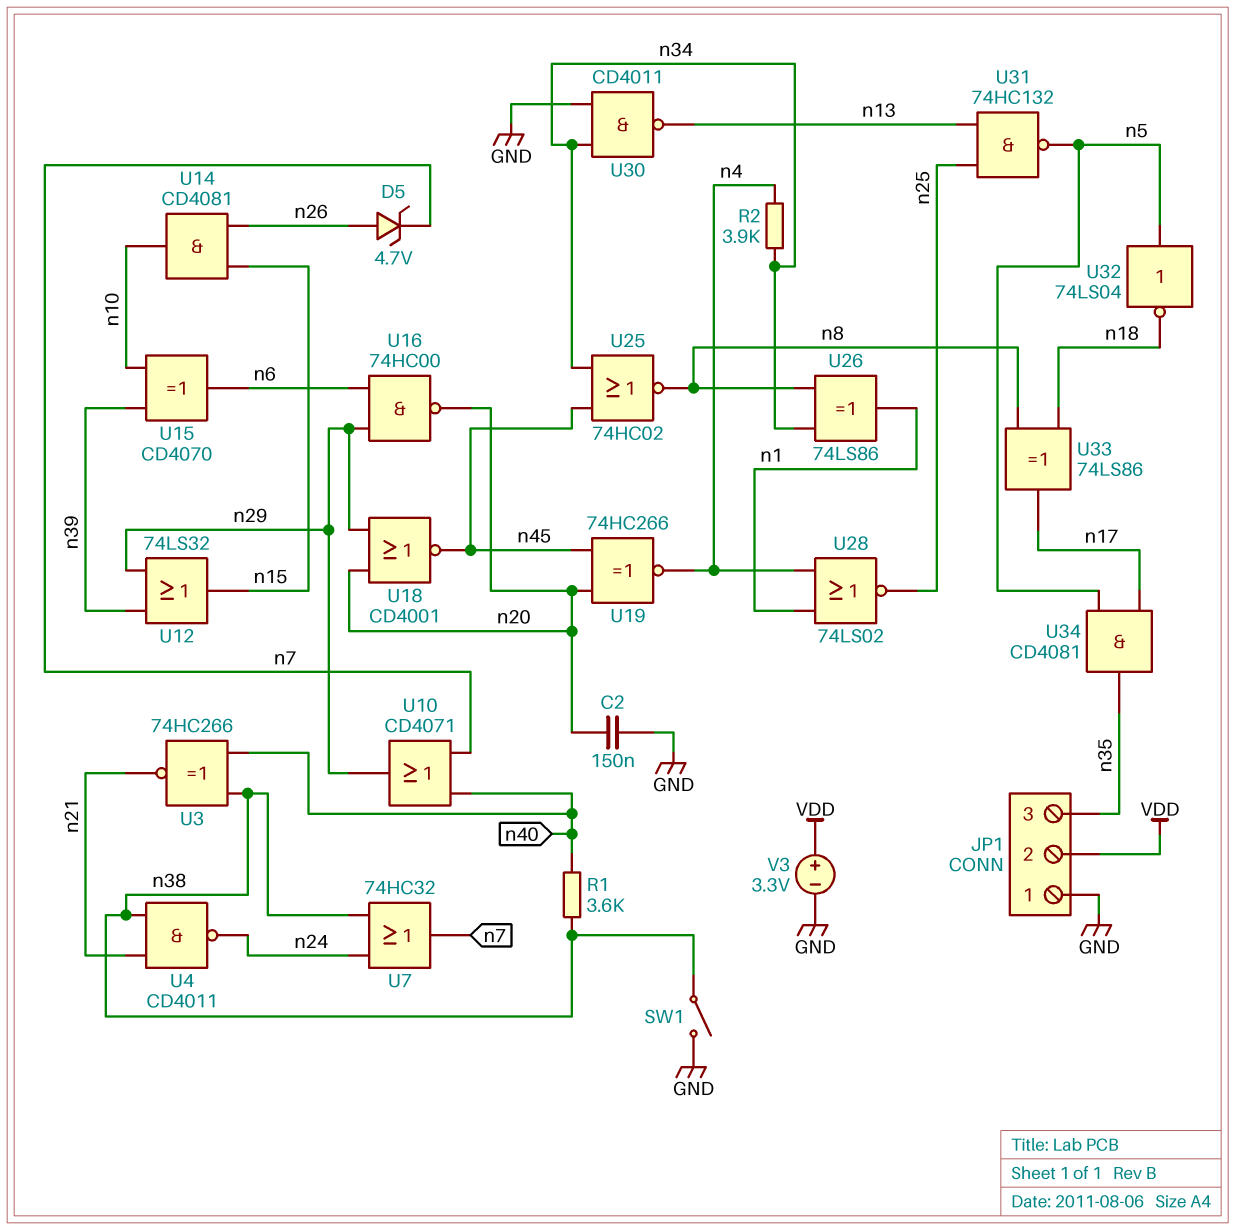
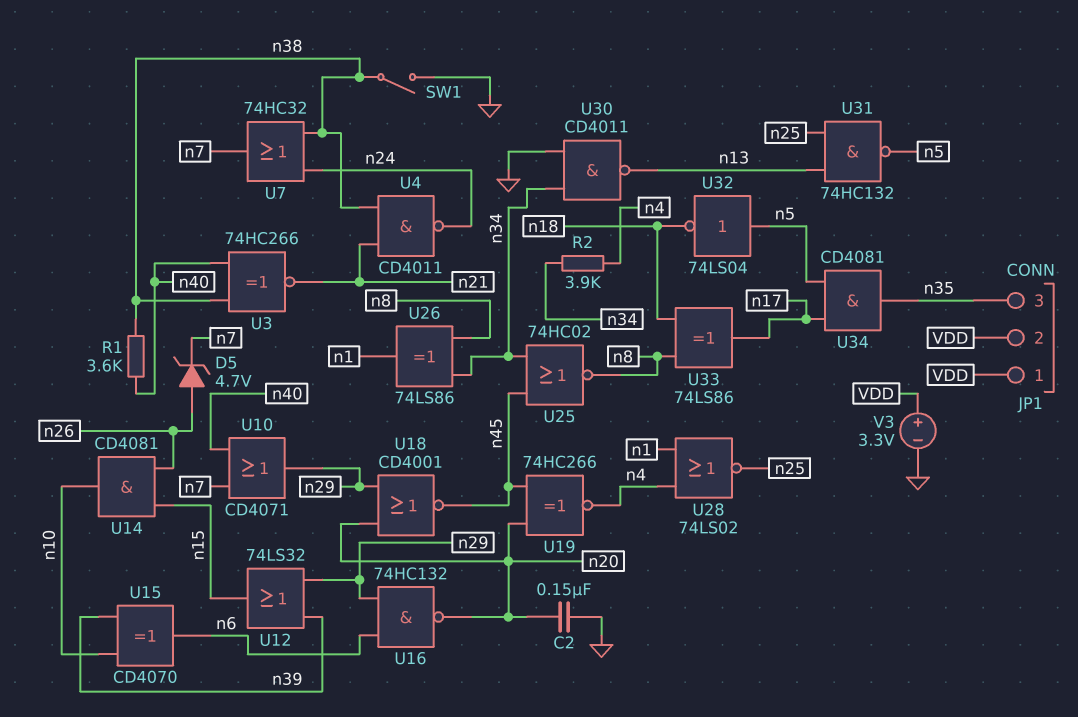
JP1 pin 1: GND -> VDD
U16: NAND 74HC00 (in n6, in n29, out n20) -> NAND 74HC132 (in n6, in n29, out n20)

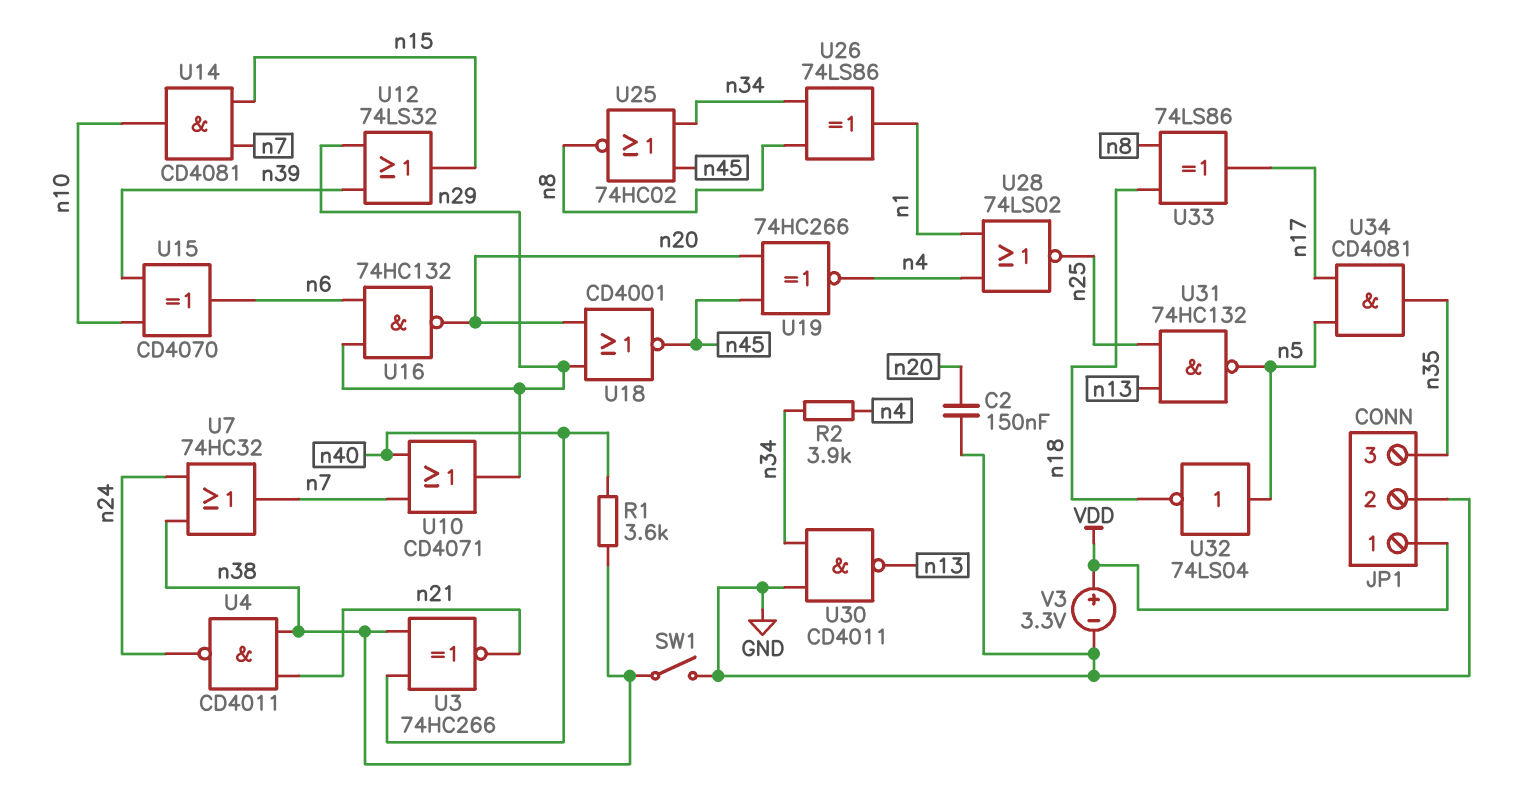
D5: zener 4.7V (A n26, K n7) -> none
JP1 pin 2: VDD -> GND
U14: AND CD4081 (in n15, in n26, out n10) -> AND CD4081 (in n7, in n15, out n10)

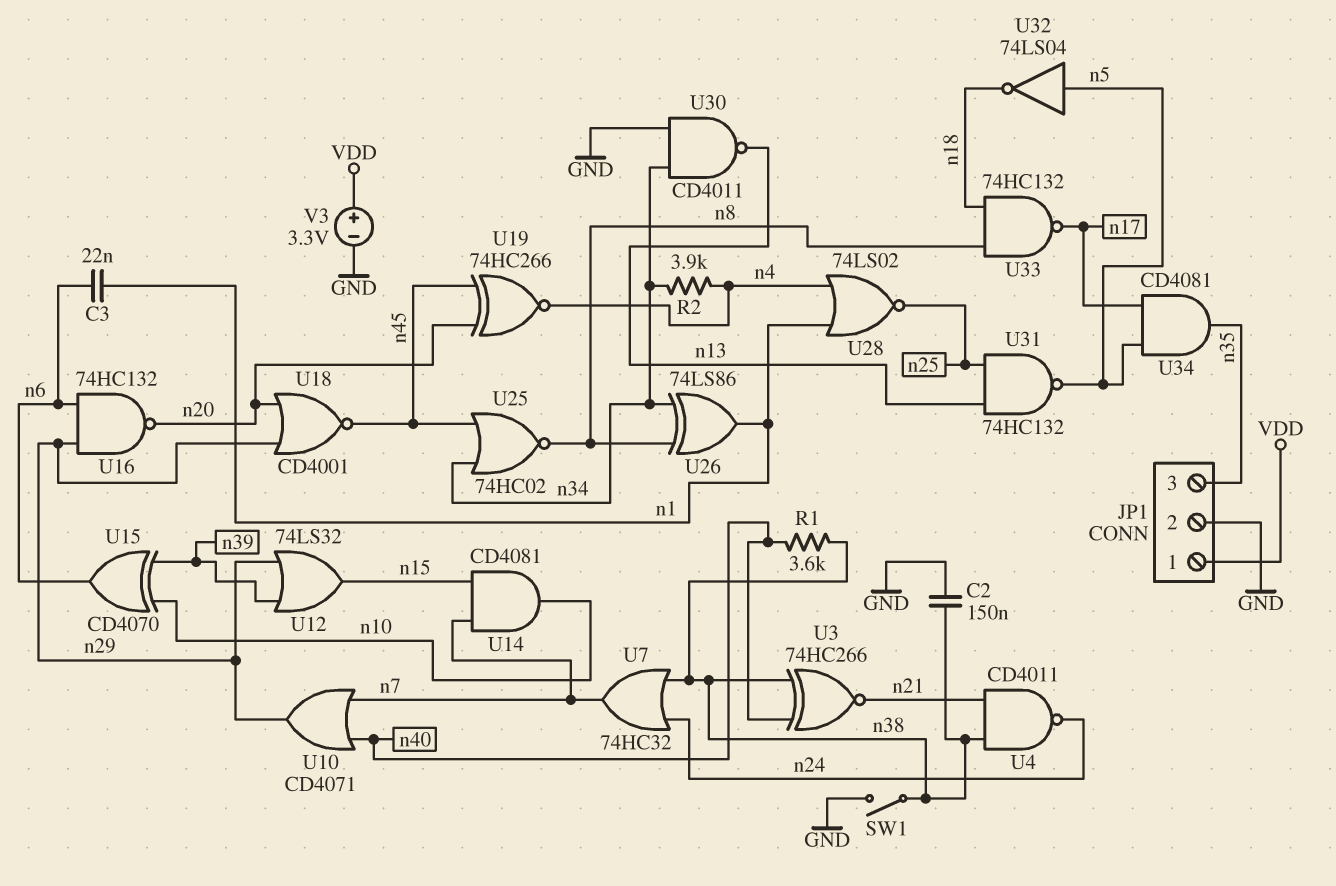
C2: 150nF (GND, n20) -> 150nF (GND, n38)
C3: none -> 22nF (n1, n6)
U33: XOR 74LS86 (in n8, in n18, out n17) -> NAND 74HC132 (in n8, in n18, out n17)

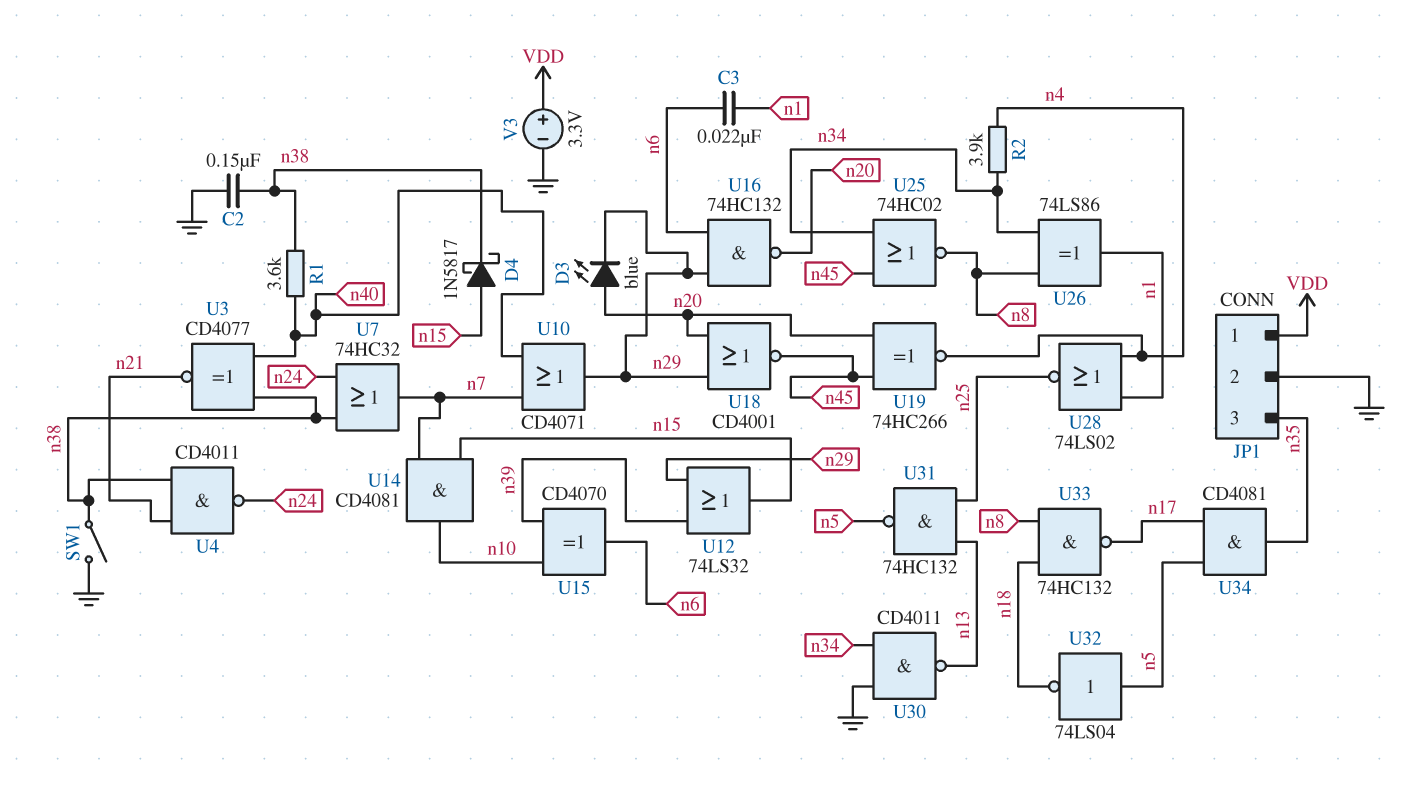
D3: none -> LED blue (A n20, K n29)
D4: none -> schottky 1N5817 (A n15, K n38)
U3: XNOR 74HC266 (in n38, in n40, out n21) -> XNOR CD4077 (in n38, in n40, out n21)

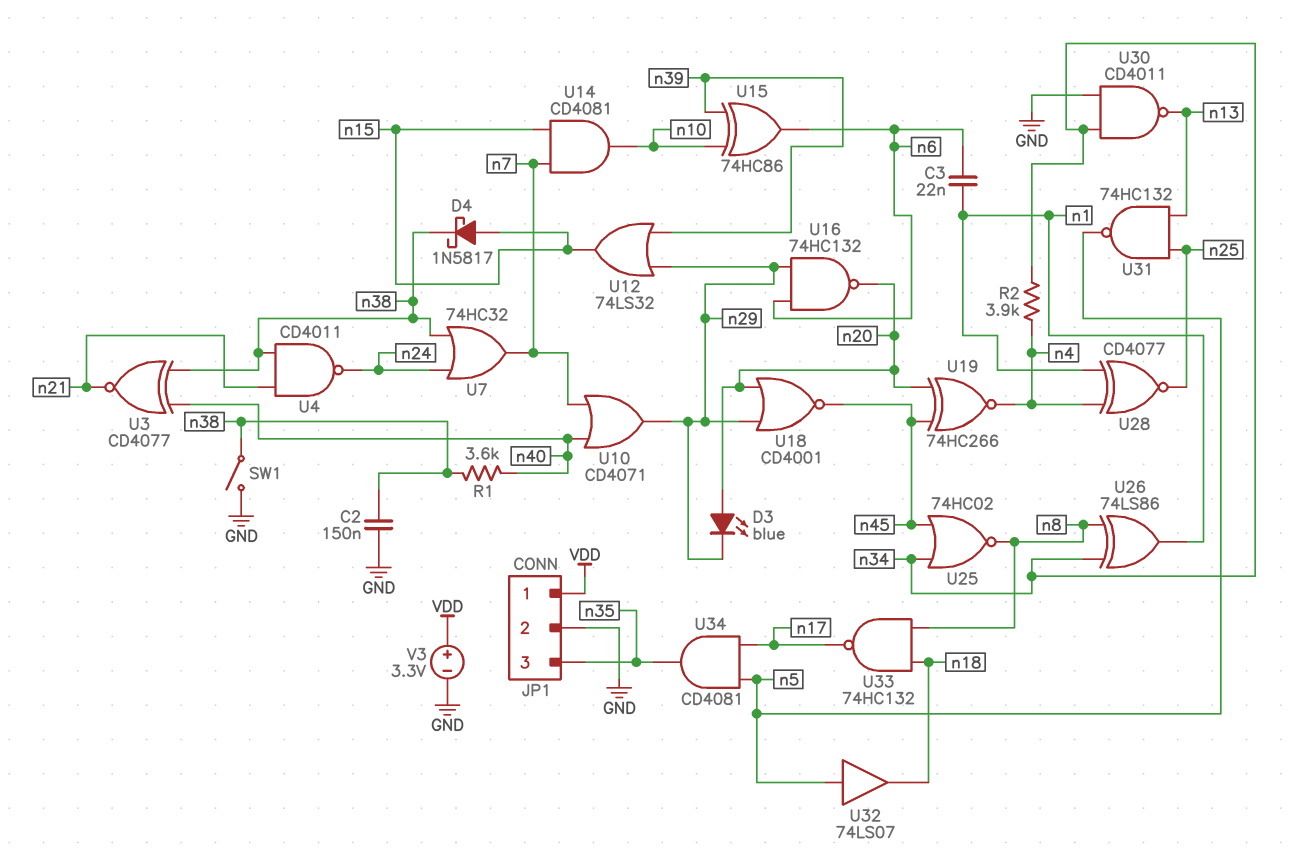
U15: XOR CD4070 (in n10, in n39, out n6) -> XOR 74HC86 (in n10, in n39, out n6)
U28: NOR 74LS02 (in n1, in n4, out n25) -> XNOR CD4077 (in n1, in n4, out n25)
U32: NOT 74LS04 (in n5, out n18) -> buffer 74LS07 (in n5, out n18)

